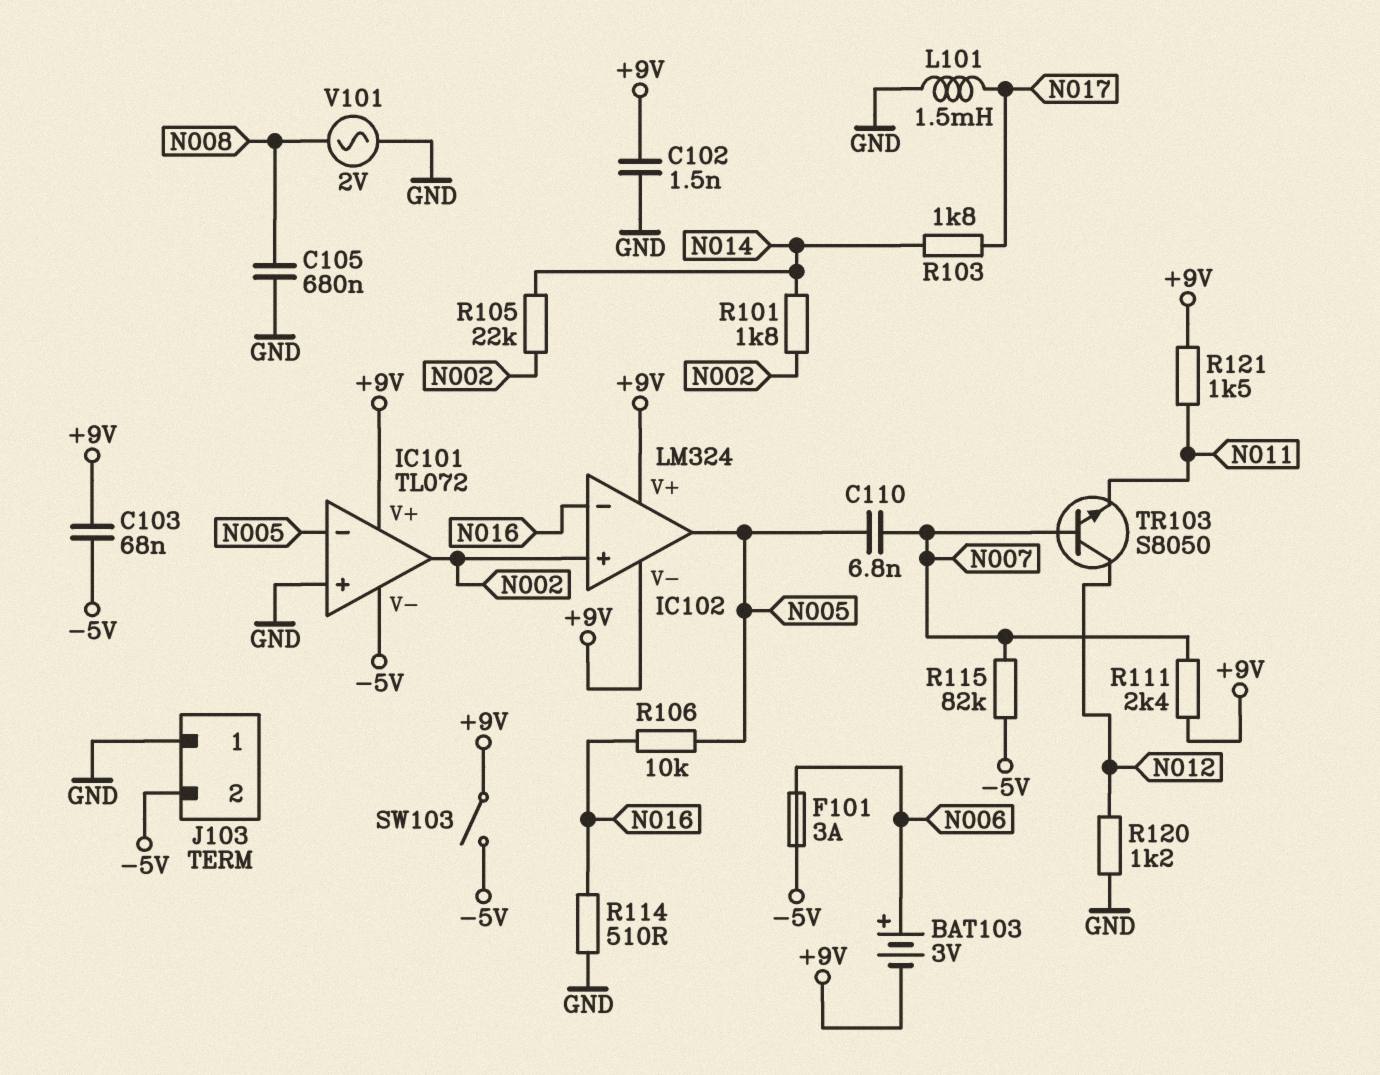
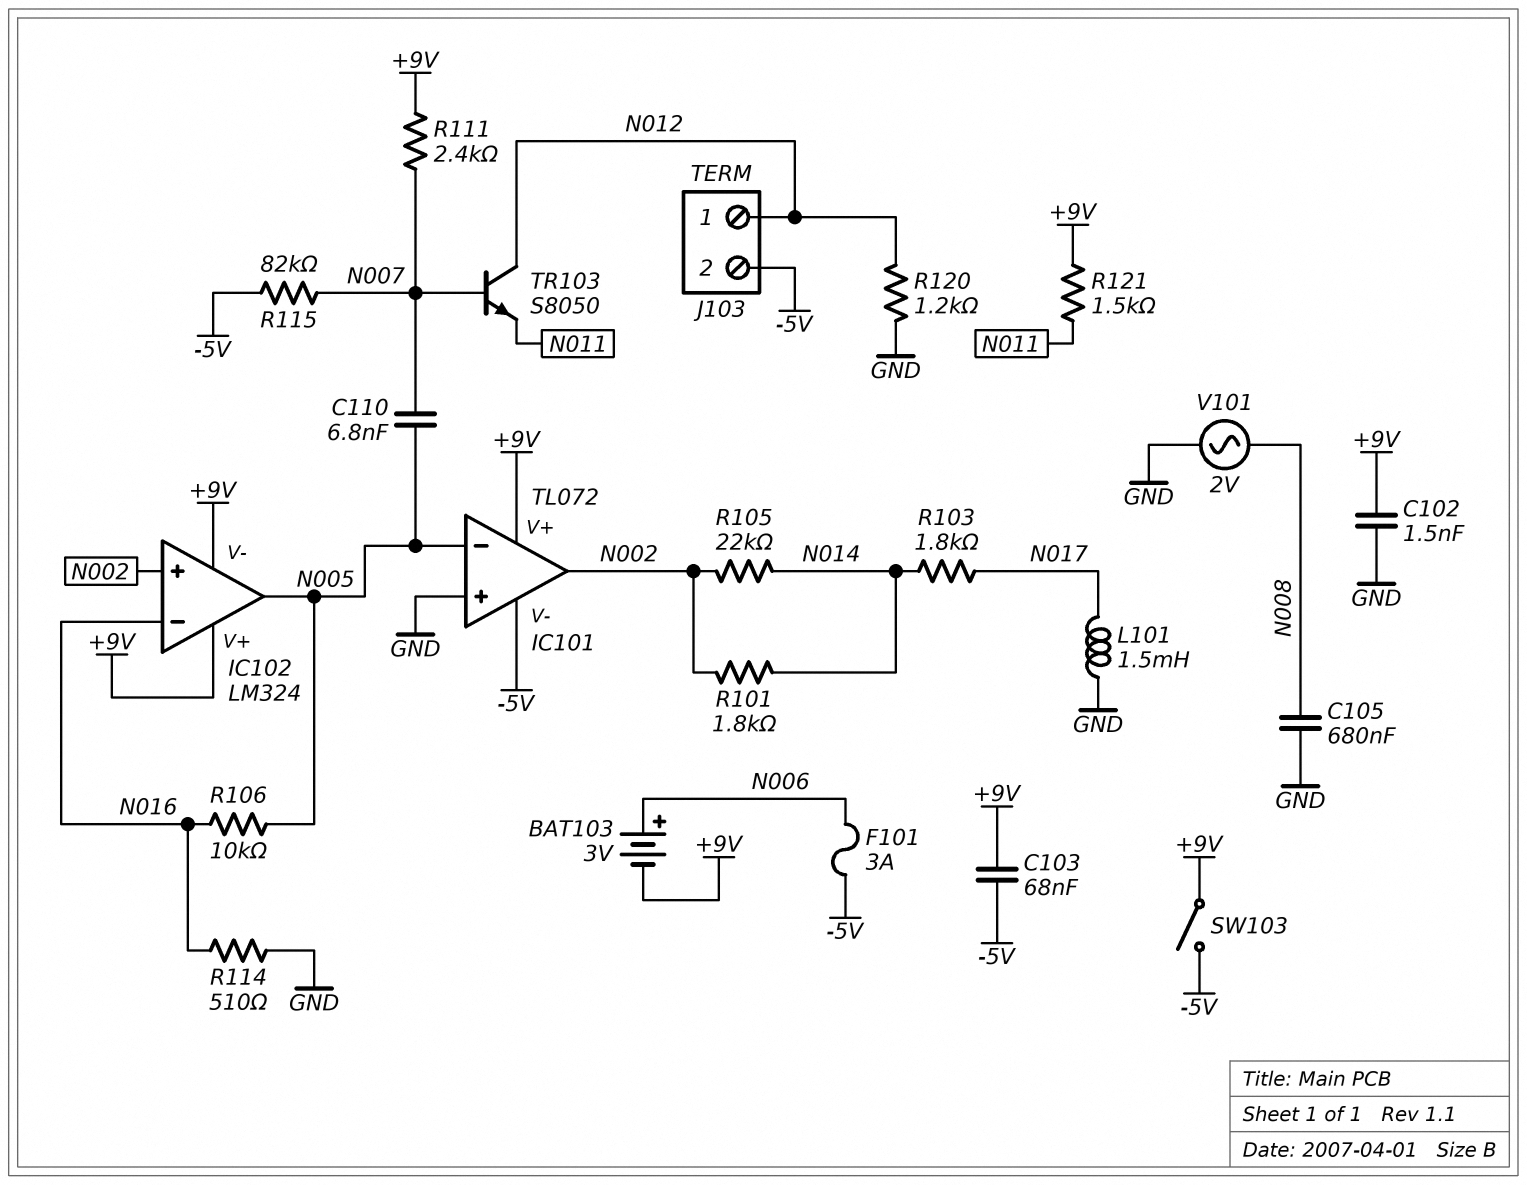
J103 pin 1: GND -> N012

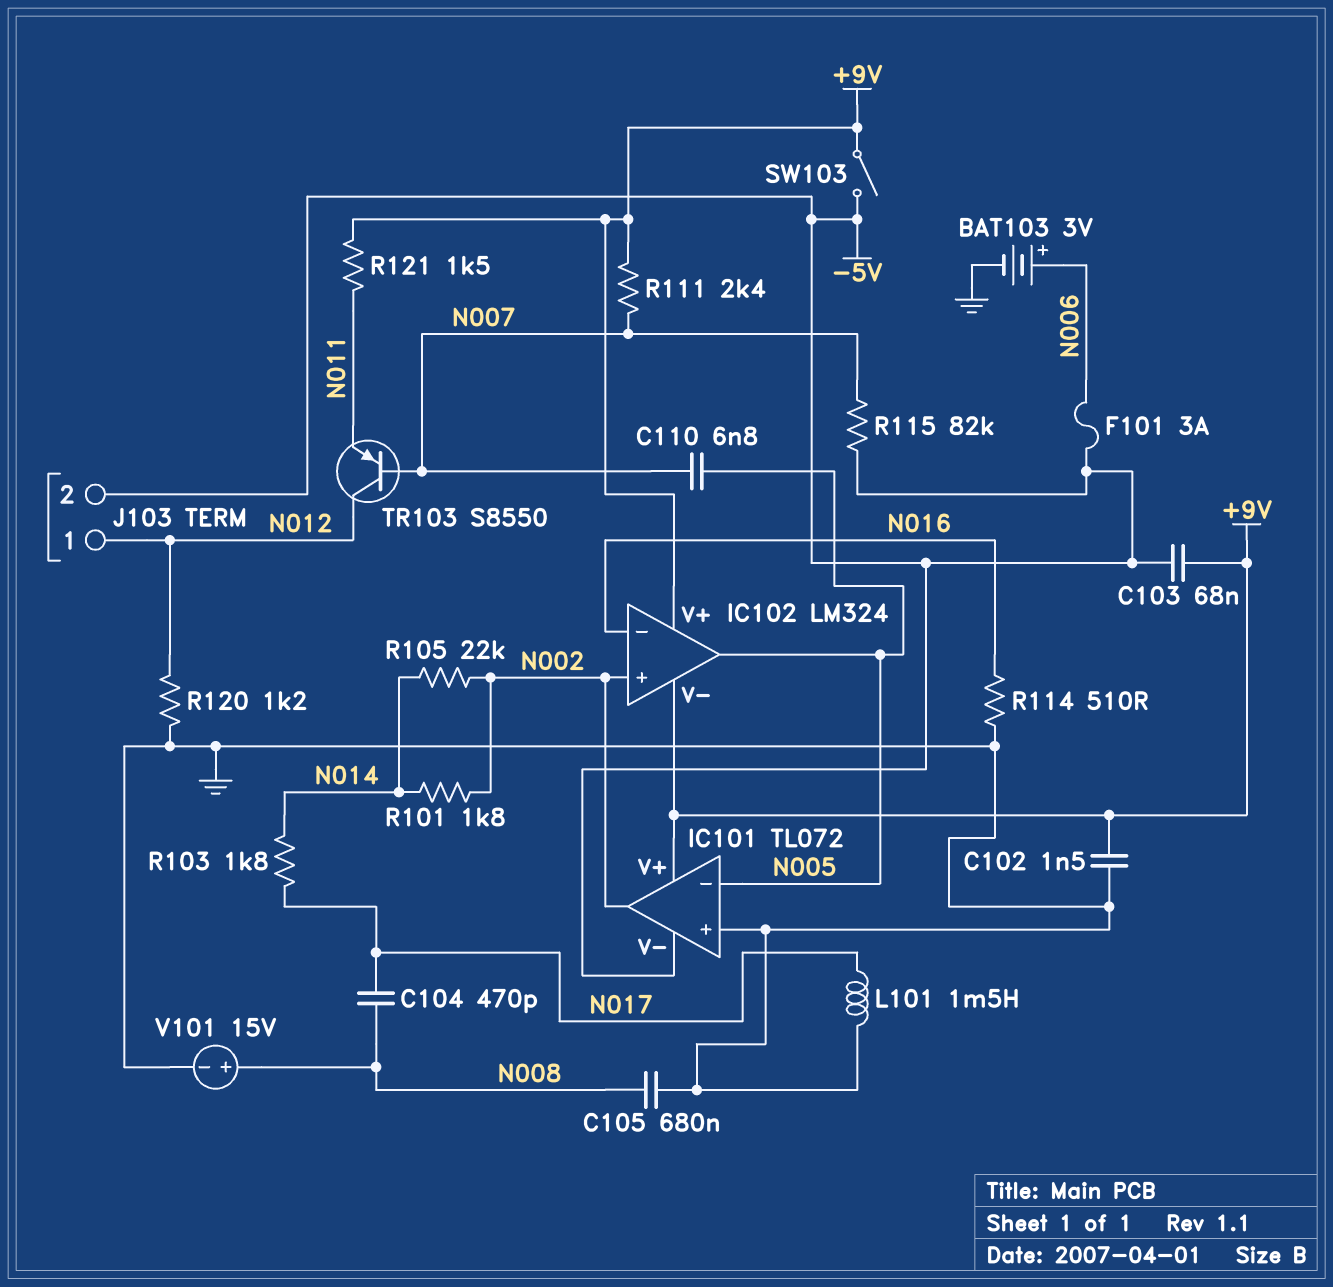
BAT103: 3V (plus N006, minus +9V) -> 3V (plus N006, minus GND)
C104: none -> 470pF (N008, N017)
R106: 10k (N005, N016) -> none
TR103: NPN S8050 (B N007, C N012, E N011) -> PNP S8550 (B N007, C N012, E N011)
V101: AC 2V (GND, N008) -> 15V (plus N008, minus GND)

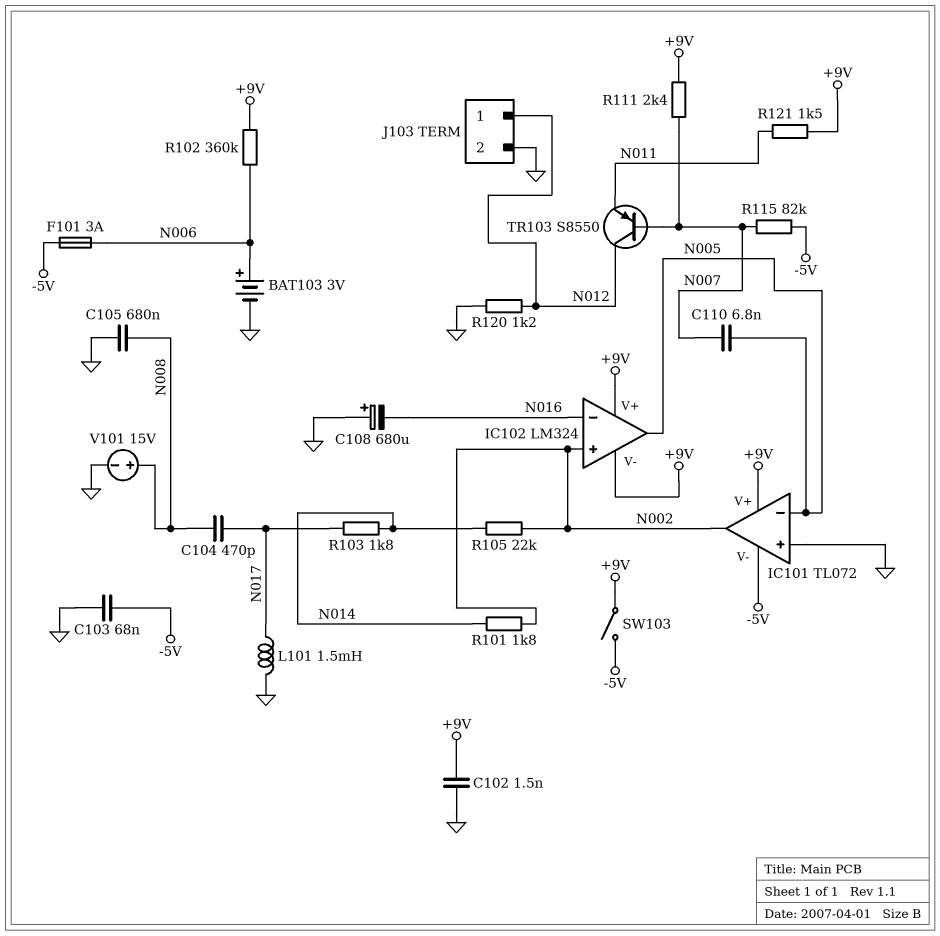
C103: 68nF (+9V, -5V) -> 68nF (-5V, GND)
C108: none -> 680uF (plus GND, minus N016)
J103 pin 2: -5V -> GND
R102: none -> 360k (+9V, N006)
R114: 510 (GND, N016) -> none

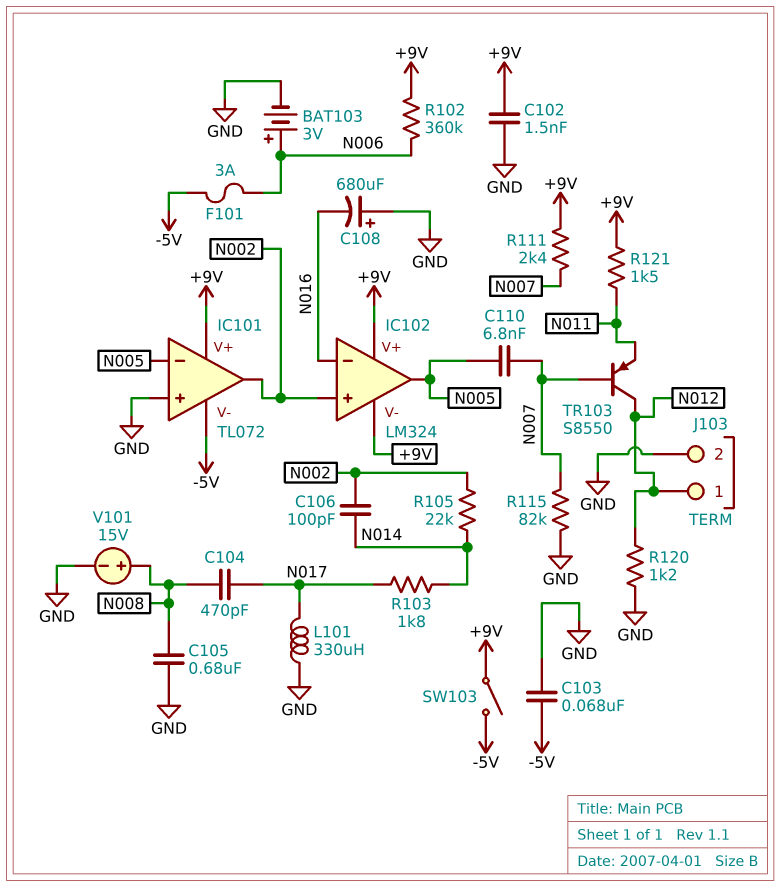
C106: none -> 100pF (N002, N014)
L101: 1.5mH (GND, N017) -> 330uH (GND, N017)
R101: 1.8k (N002, N014) -> none
R115: 82k (-5V, N007) -> 82k (GND, N007)

